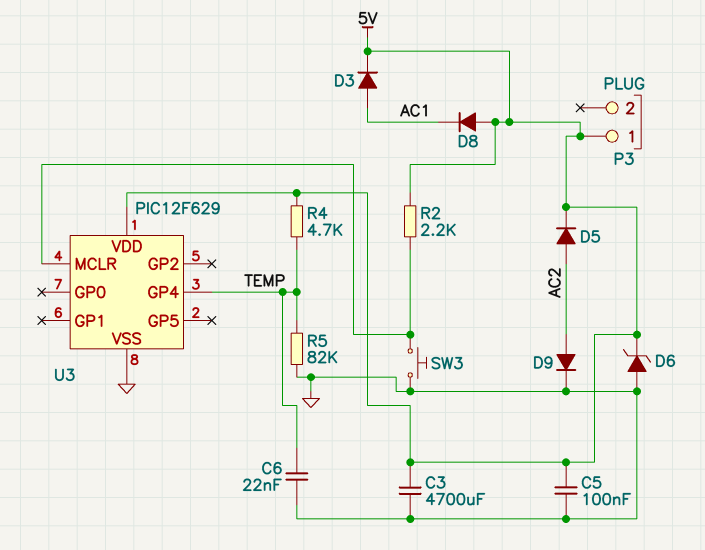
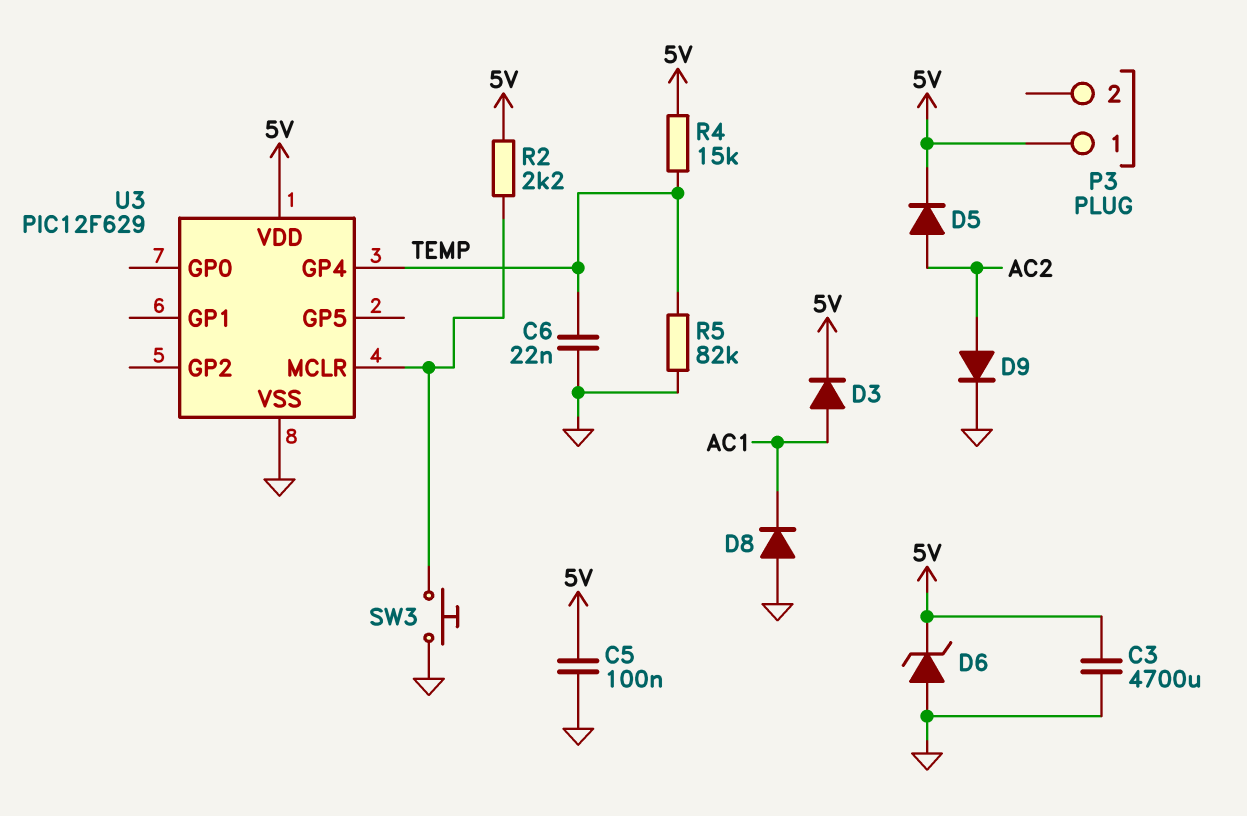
D8: diode (A 5V, K AC1) -> diode (A GND, K AC1)
R4: 4.7k (5V, TEMP) -> 15k (5V, TEMP)

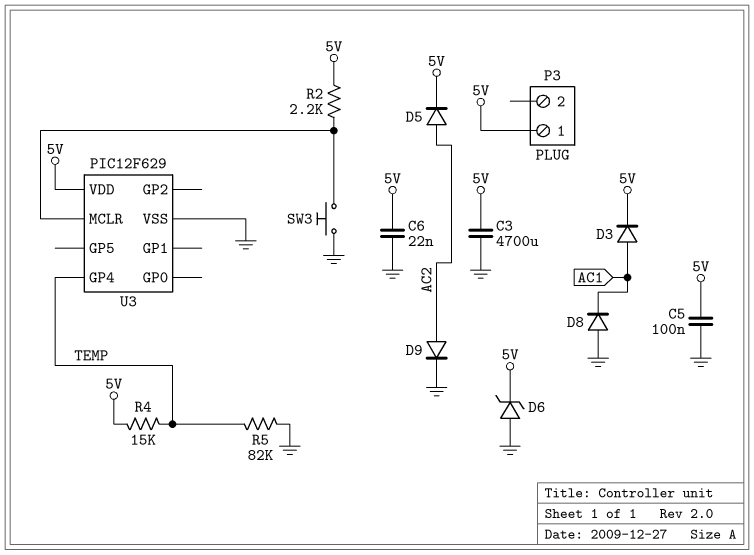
C6: 22nF (GND, TEMP) -> 22nF (5V, GND)

